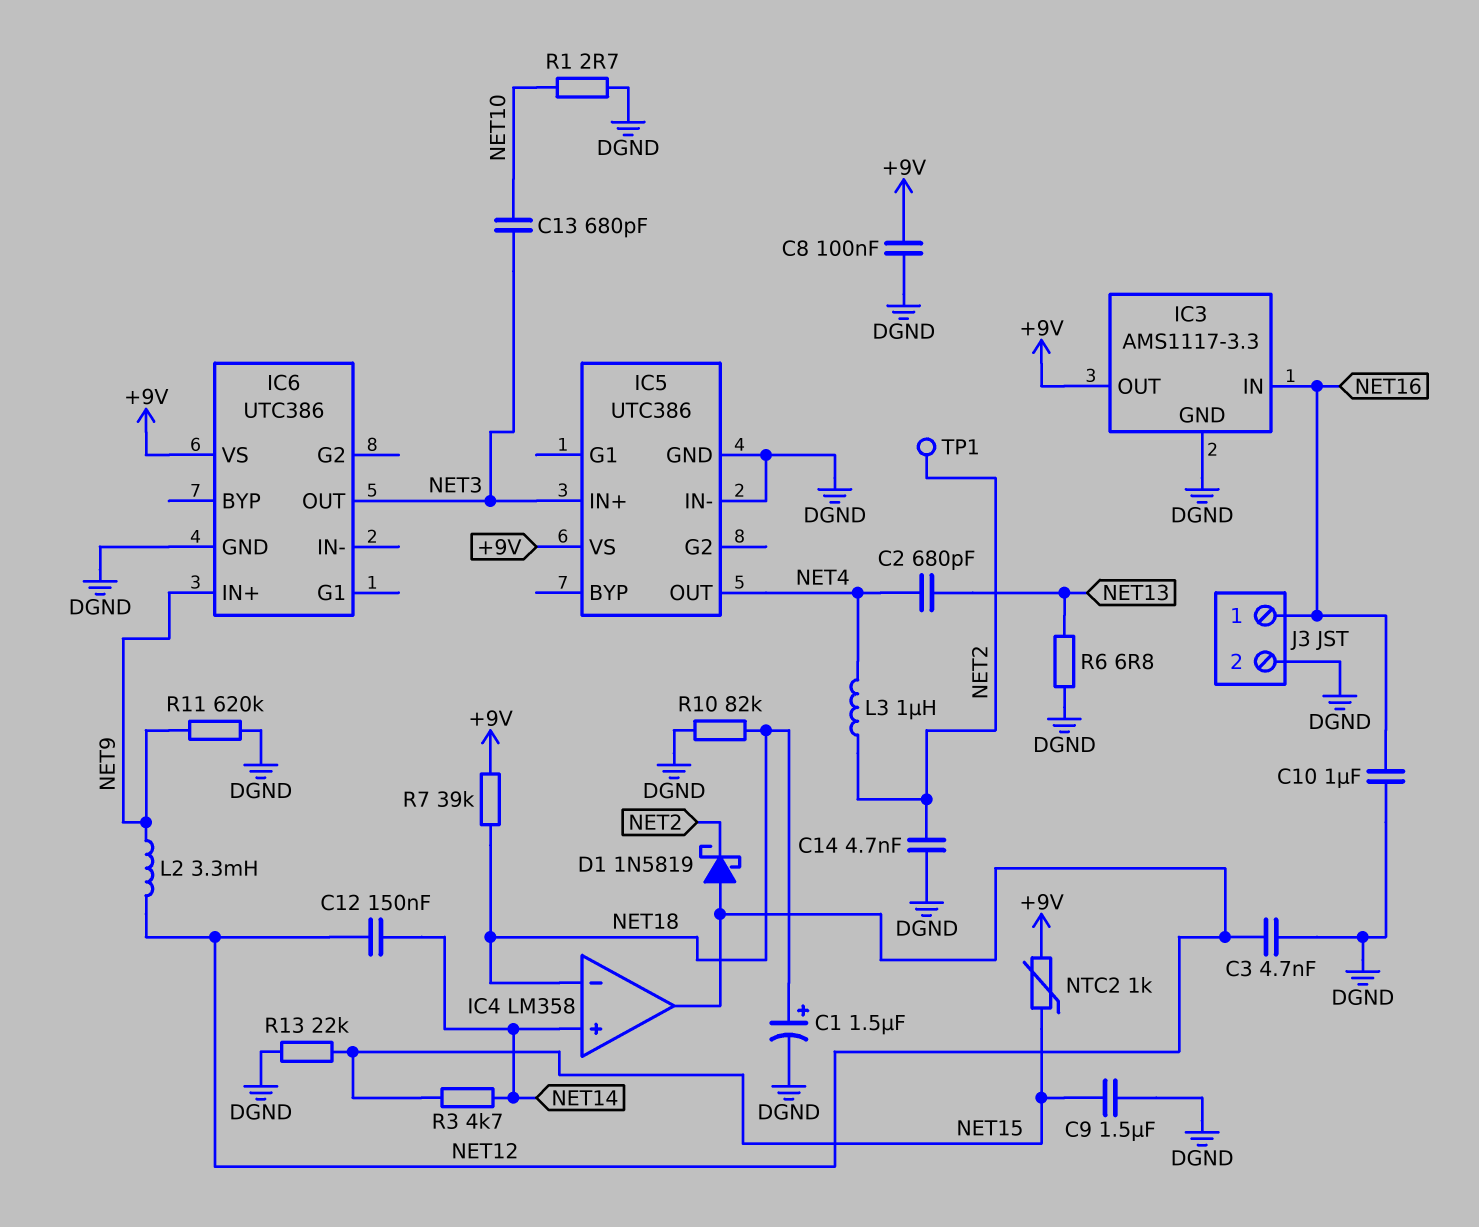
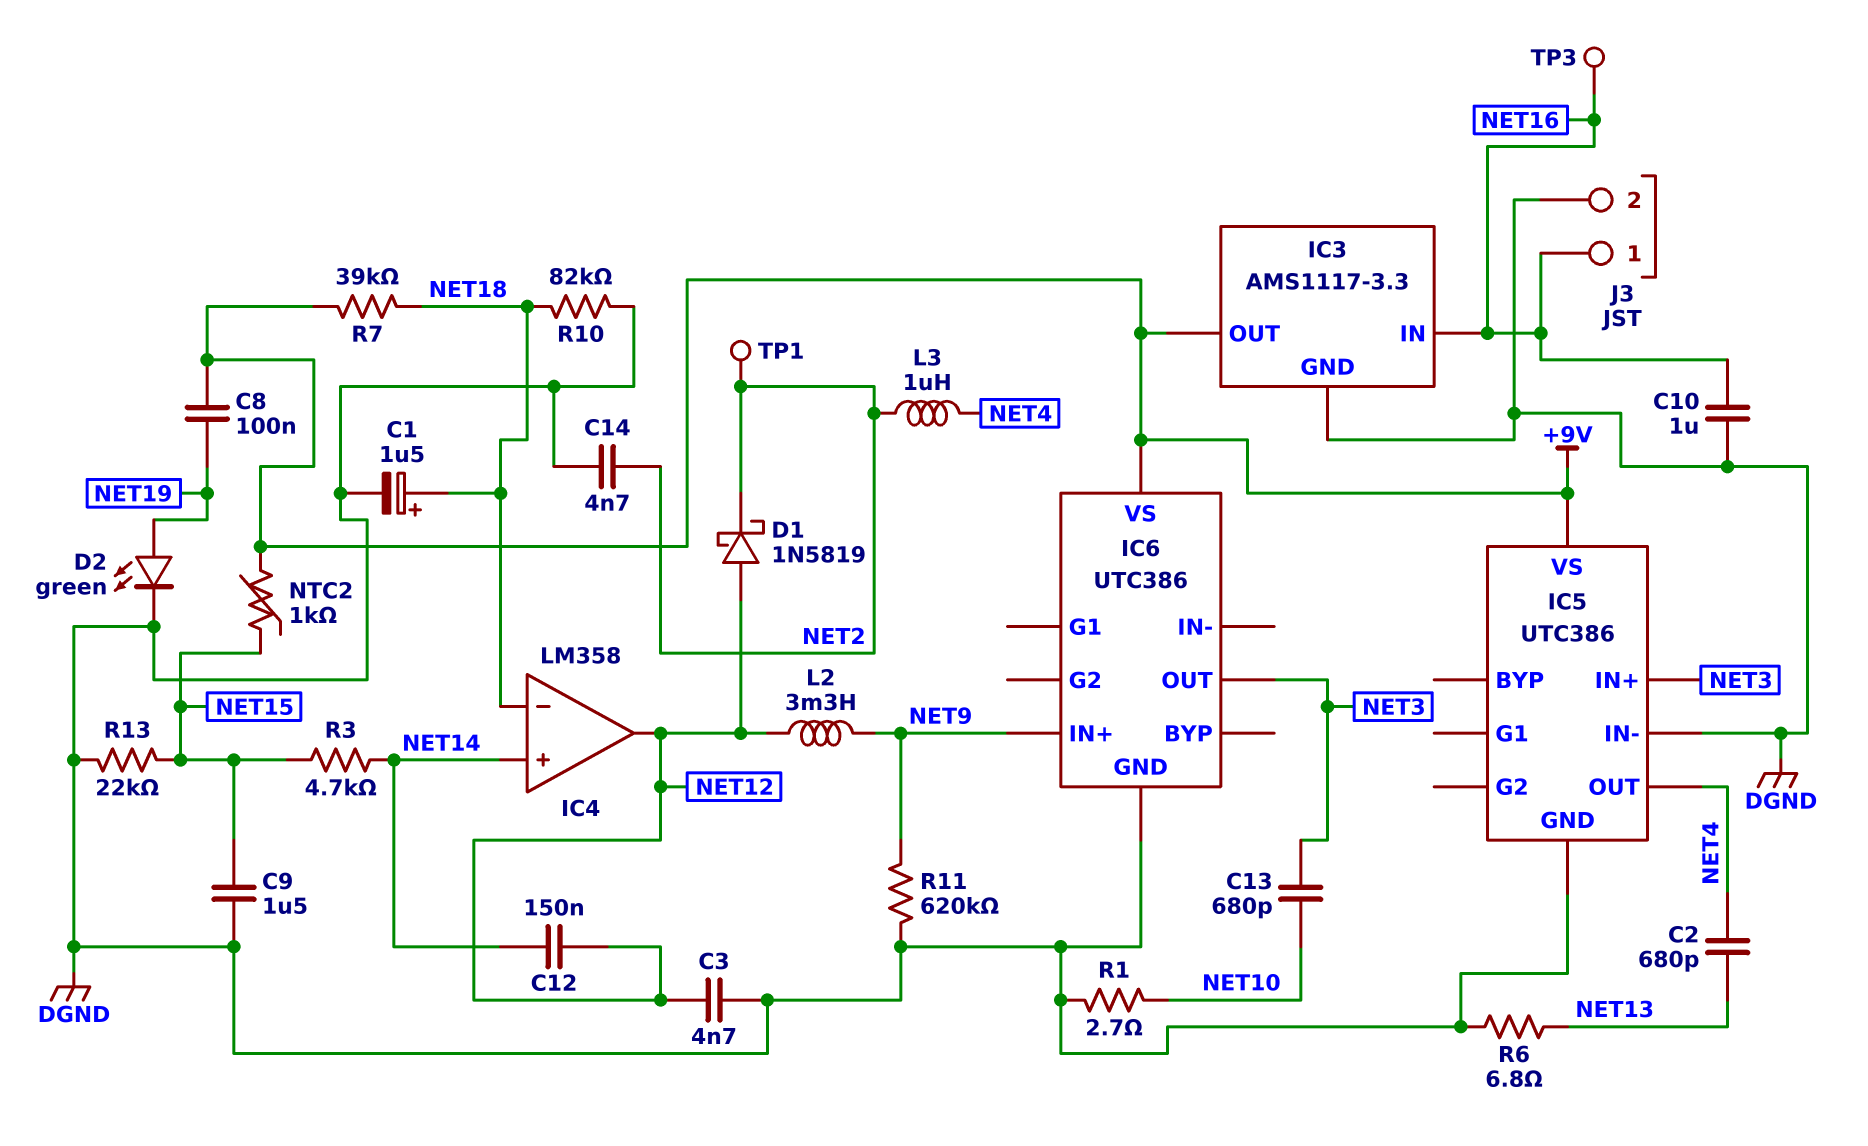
C8: 100nF (+9V, DGND) -> 100nF (+9V, NET19)
D2: none -> LED green (A NET19, K DGND)
TP3: none -> test point (NET16)

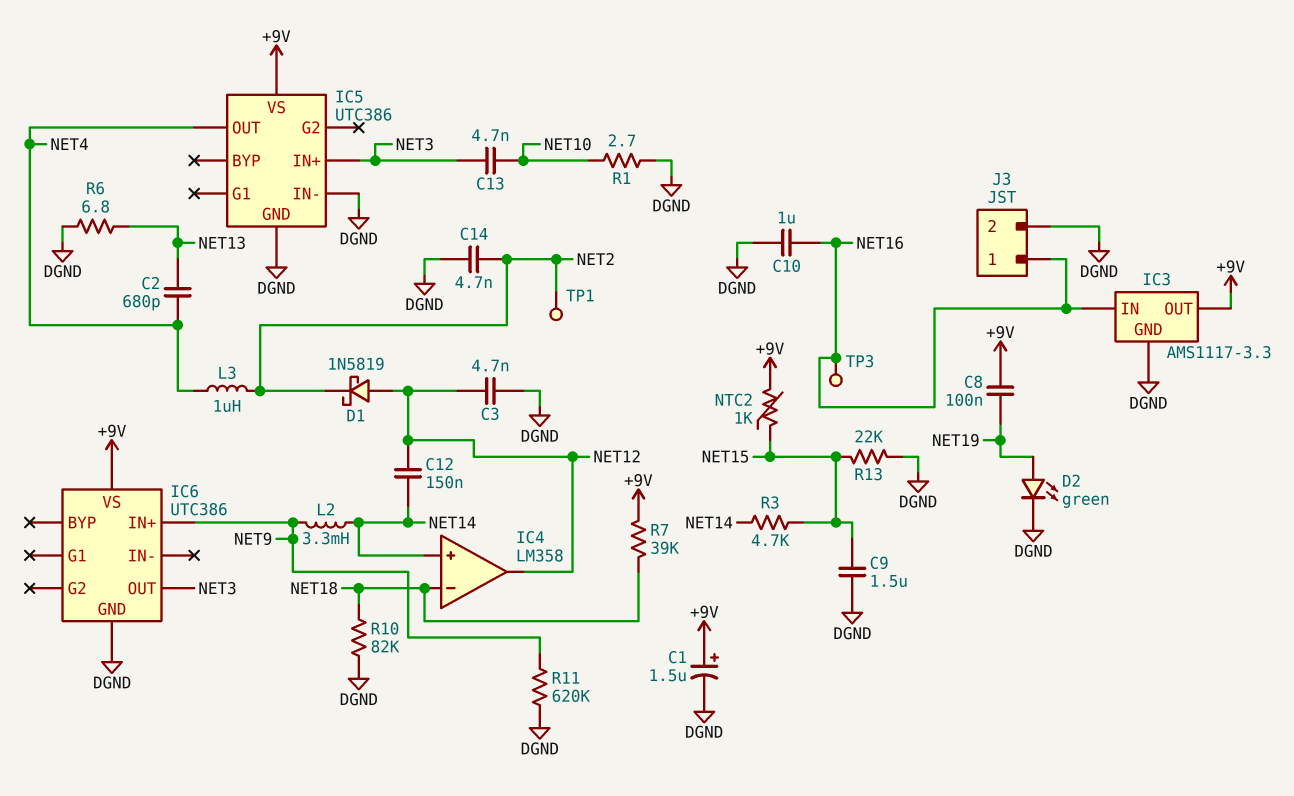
C1: 1.5uF (plus NET18, minus DGND) -> 1.5uF (plus +9V, minus DGND)
C13: 680pF (NET3, NET10) -> 4.7nF (NET3, NET10)
L2: 3.3mH (NET9, NET12) -> 3.3mH (NET9, NET14)

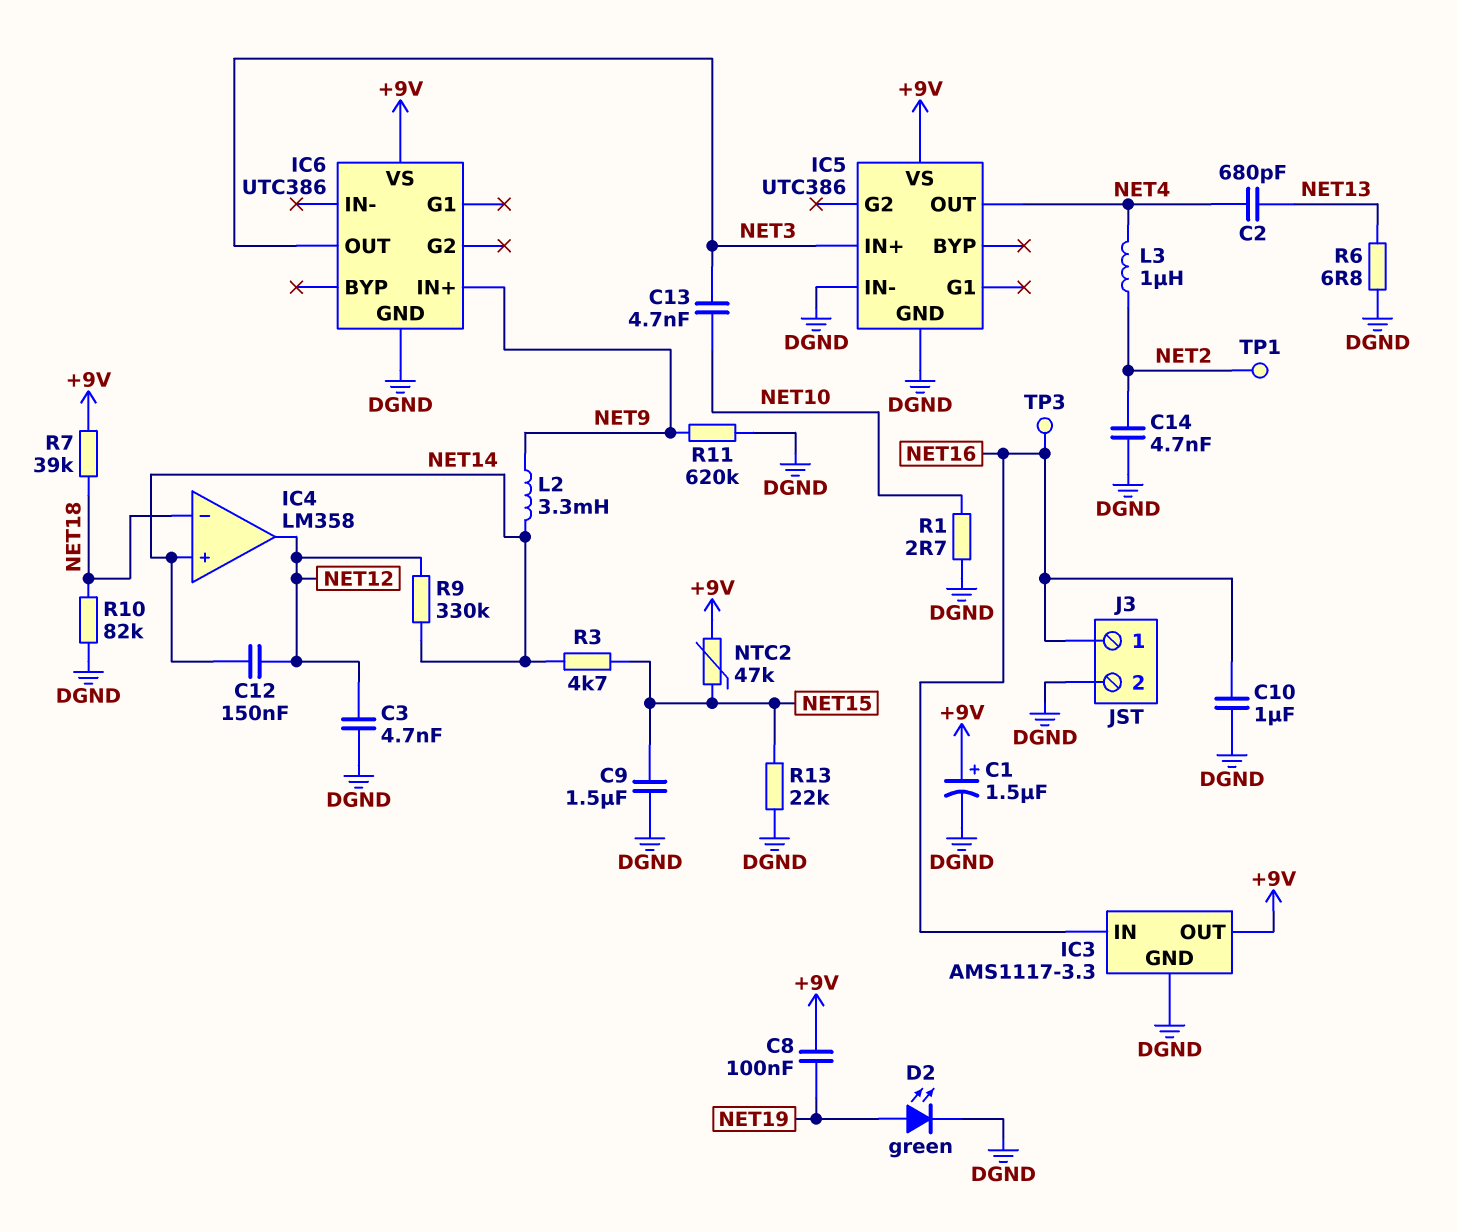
D1: schottky 1N5819 (A NET12, K NET2) -> none
NTC2: 1k (+9V, NET15) -> 47k (+9V, NET15)
R9: none -> 330k (NET12, NET14)

